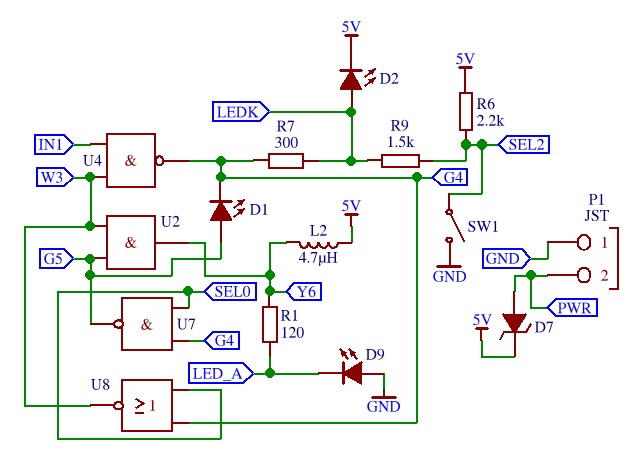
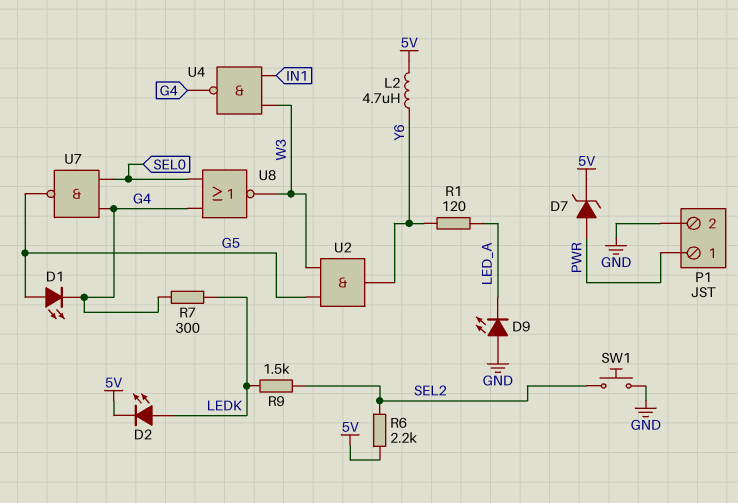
P1 pin 1: GND -> PWR
P1 pin 2: PWR -> GND
SW1: switch (GND, SEL2) -> button (GND, SEL2)

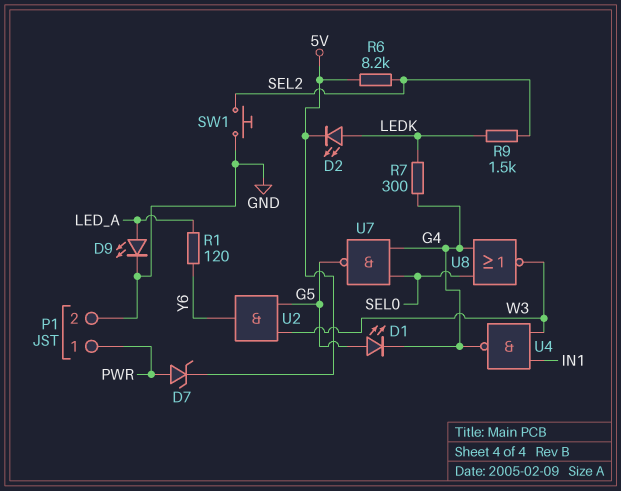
D9: LED (A GND, K LED_A) -> LED (A LED_A, K GND)
L2: 4.7uH (5V, Y6) -> none
R6: 2.2k (5V, SEL2) -> 8.2k (5V, SEL2)

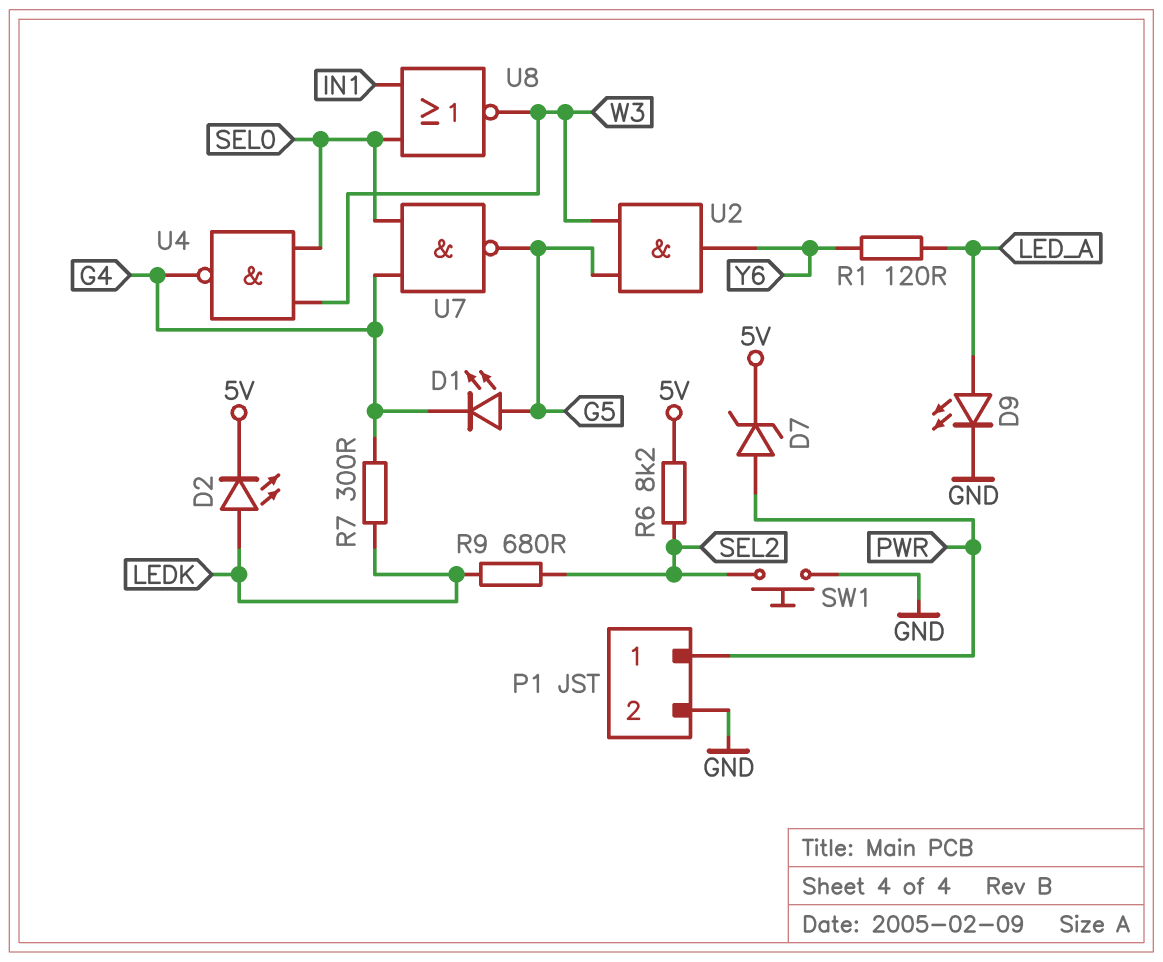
R9: 1.5k (LEDK, SEL2) -> 680 (LEDK, SEL2)
U4: NAND (in IN1, in W3, out G4) -> NAND (in SEL0, in W3, out G4)
U8: NOR (in G4, in SEL0, out W3) -> NOR (in IN1, in SEL0, out W3)

